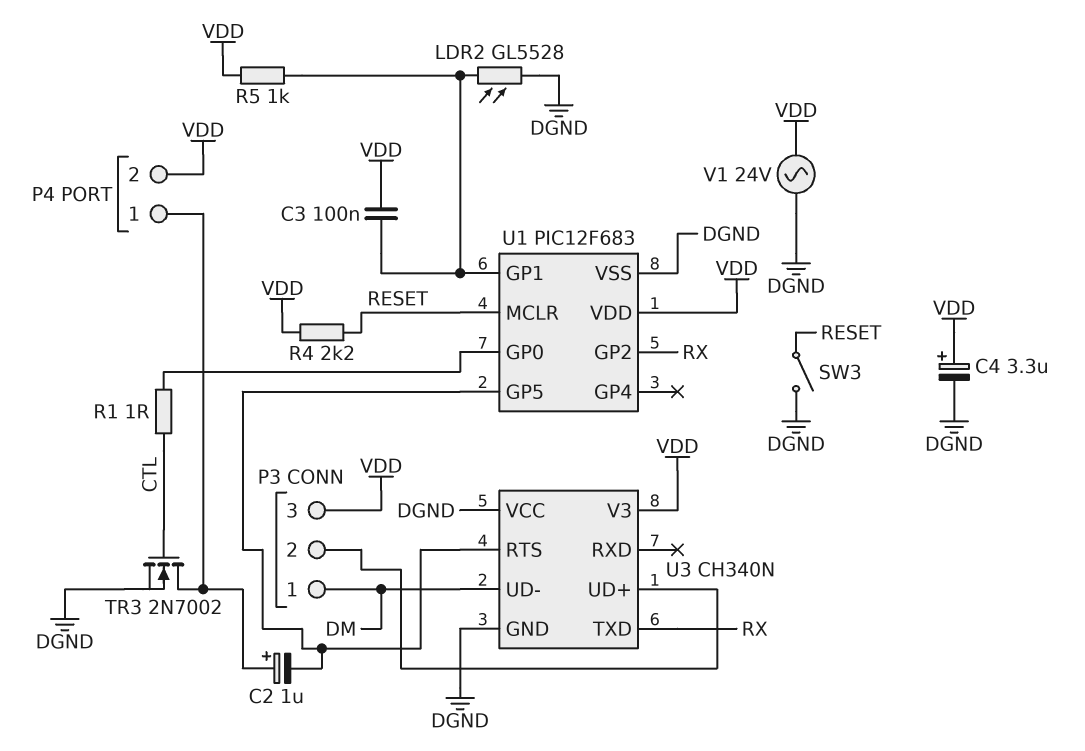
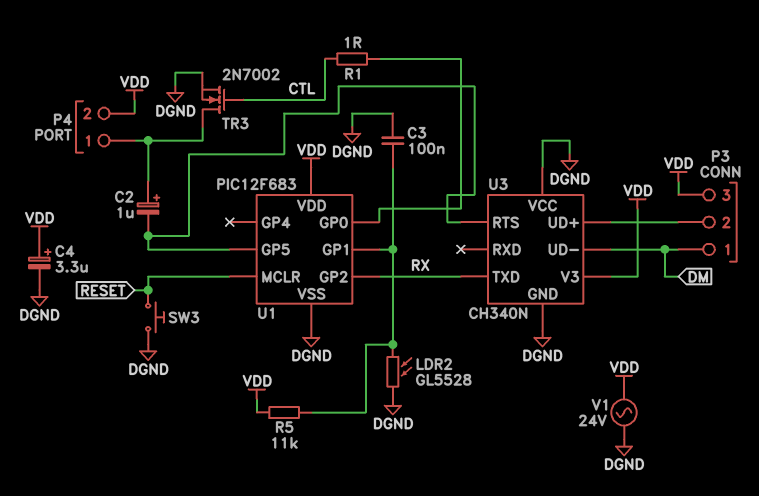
C3: 100nF (U1/GP1, VDD) -> 100nF (DGND, U1/GP1)
R4: 2.2k (RESET, VDD) -> none
R5: 1k (U1/GP1, VDD) -> 11k (U1/GP1, VDD)
SW3: switch (DGND, RESET) -> button (DGND, RESET)

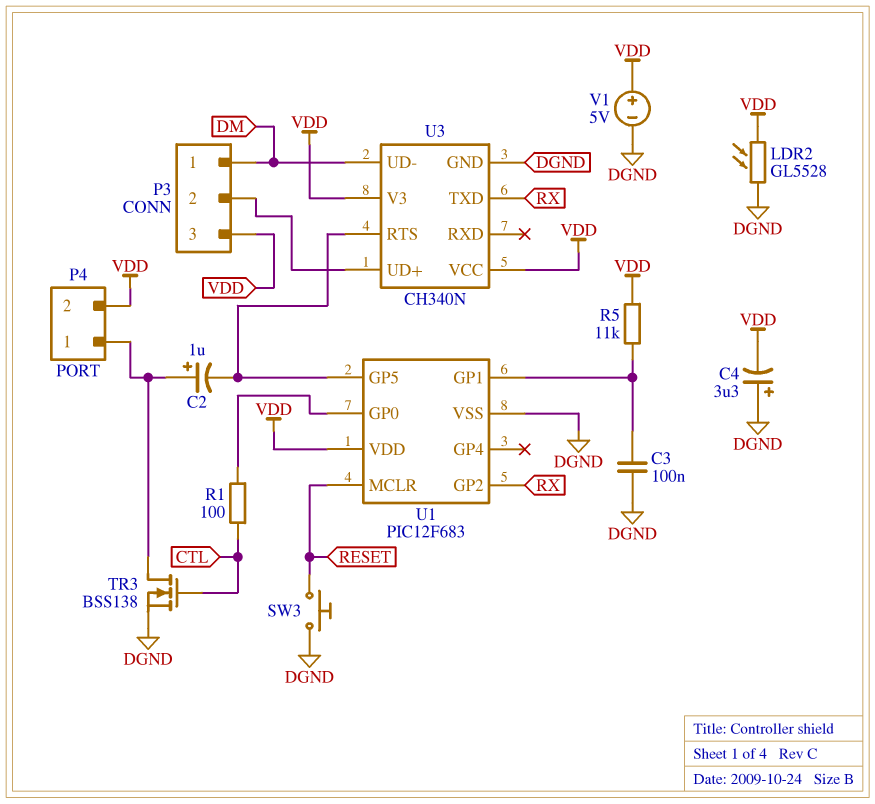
C4: 3.3uF (plus VDD, minus DGND) -> 3.3uF (plus DGND, minus VDD)
LDR2: GL5528 (DGND, U1/GP1) -> GL5528 (DGND, VDD)
R1: 1 (CTL, U1/GP0) -> 100 (CTL, U1/GP0)
TR3: NMOS 2N7002 (G CTL, D P4/1, S DGND) -> NMOS BSS138 (G CTL, D P4/1, S DGND)
U3 pin VCC: DGND -> VDD
V1: AC 24V (DGND, VDD) -> 5V (plus VDD, minus DGND)

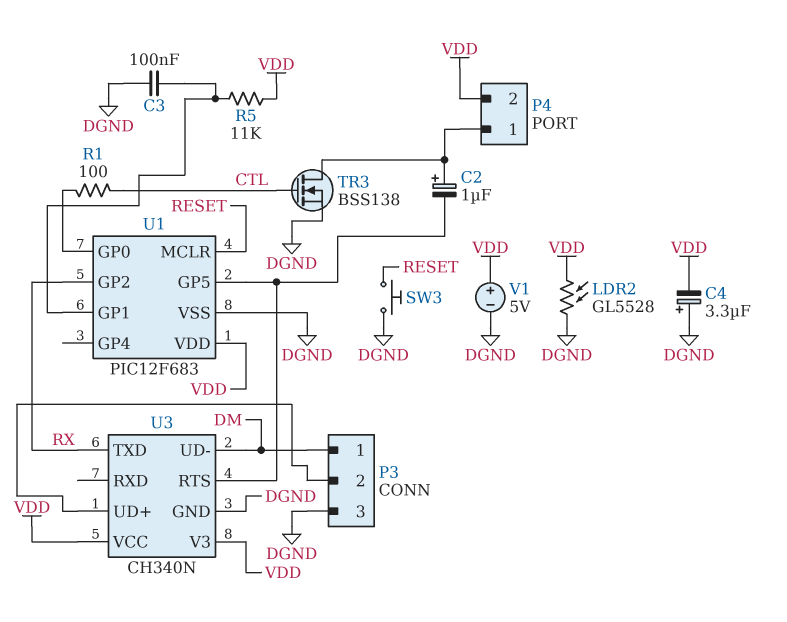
P3 pin 3: VDD -> DGND

